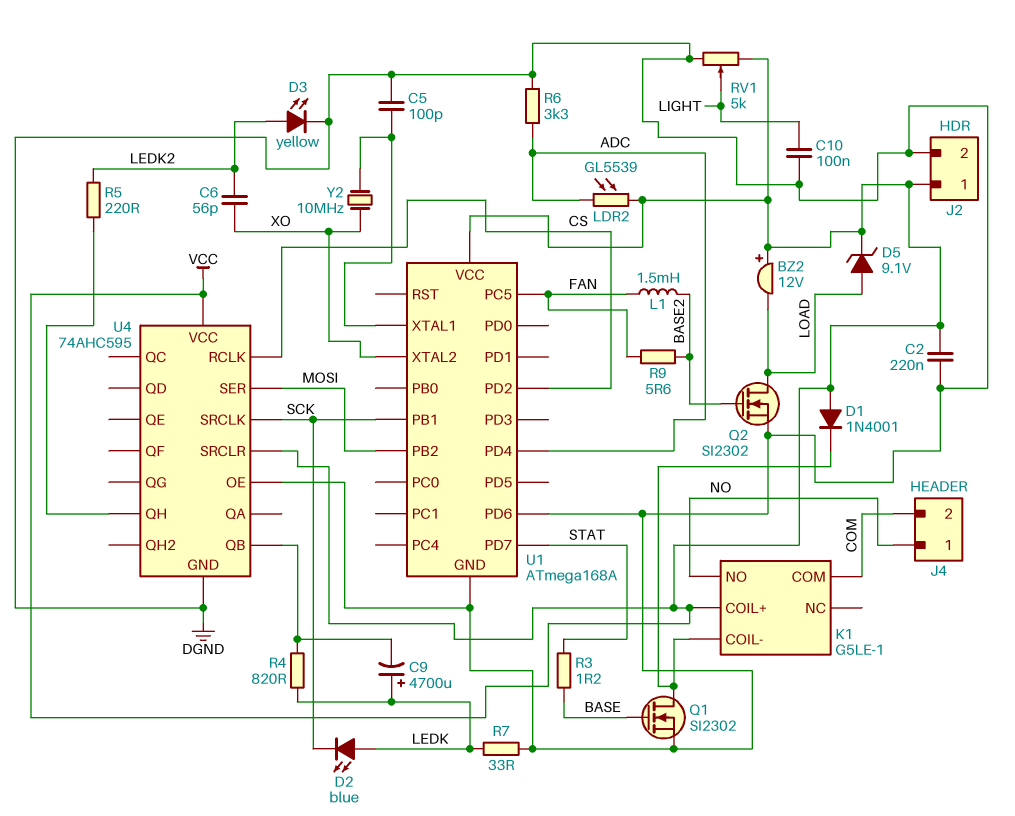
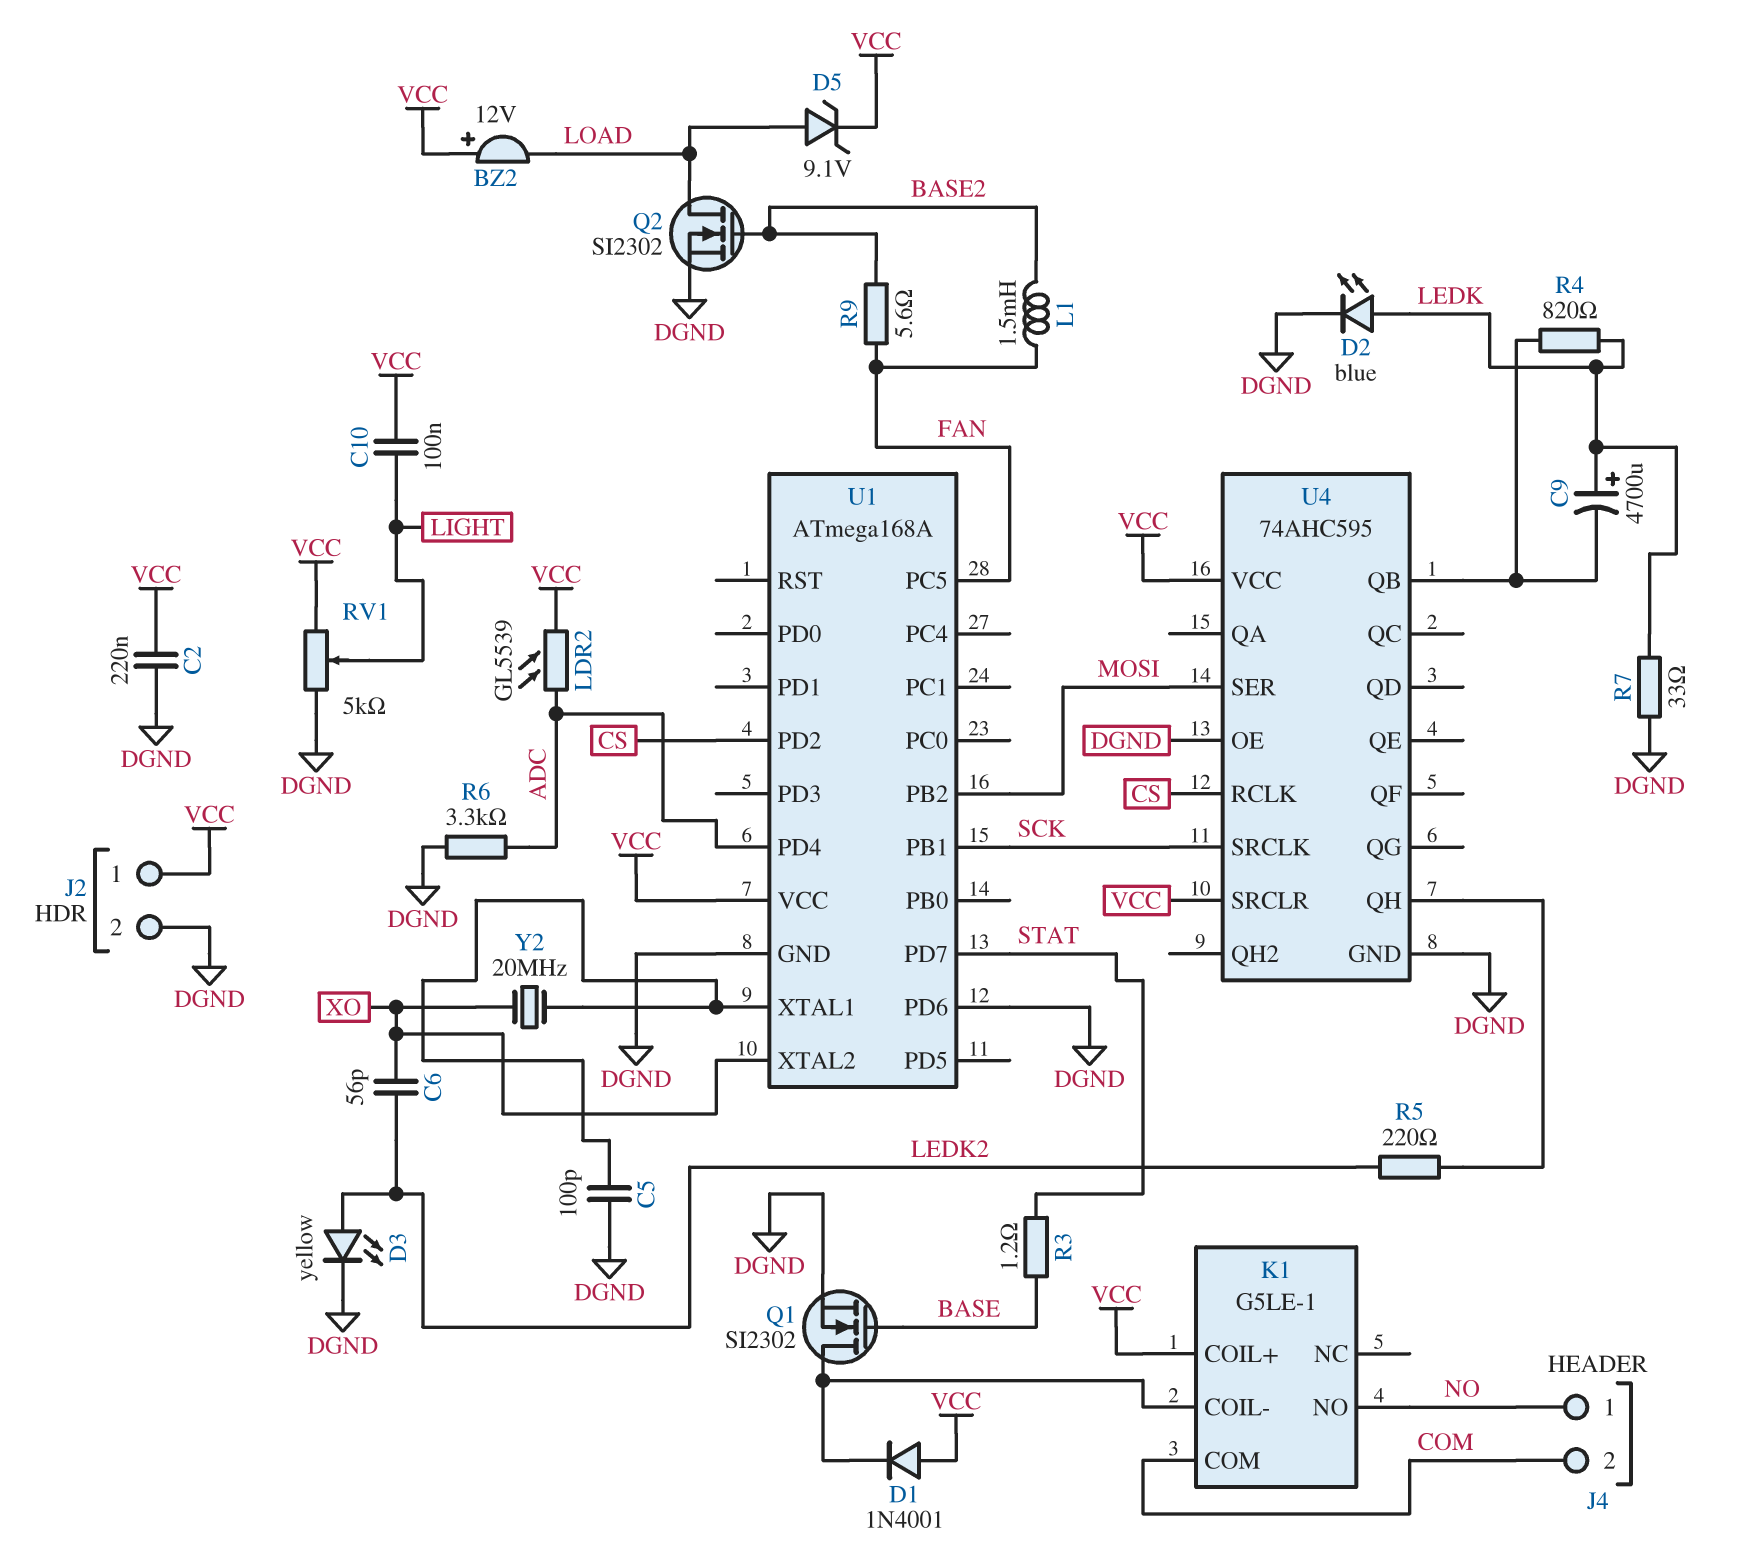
C10: 100nF (DGND, LIGHT) -> 100nF (LIGHT, VCC)
D2: LED blue (A LEDK, K SCK) -> LED blue (A LEDK, K DGND)
Y2: 10MHz (U1/XTAL1, XO) -> 20MHz (U1/XTAL1, XO)

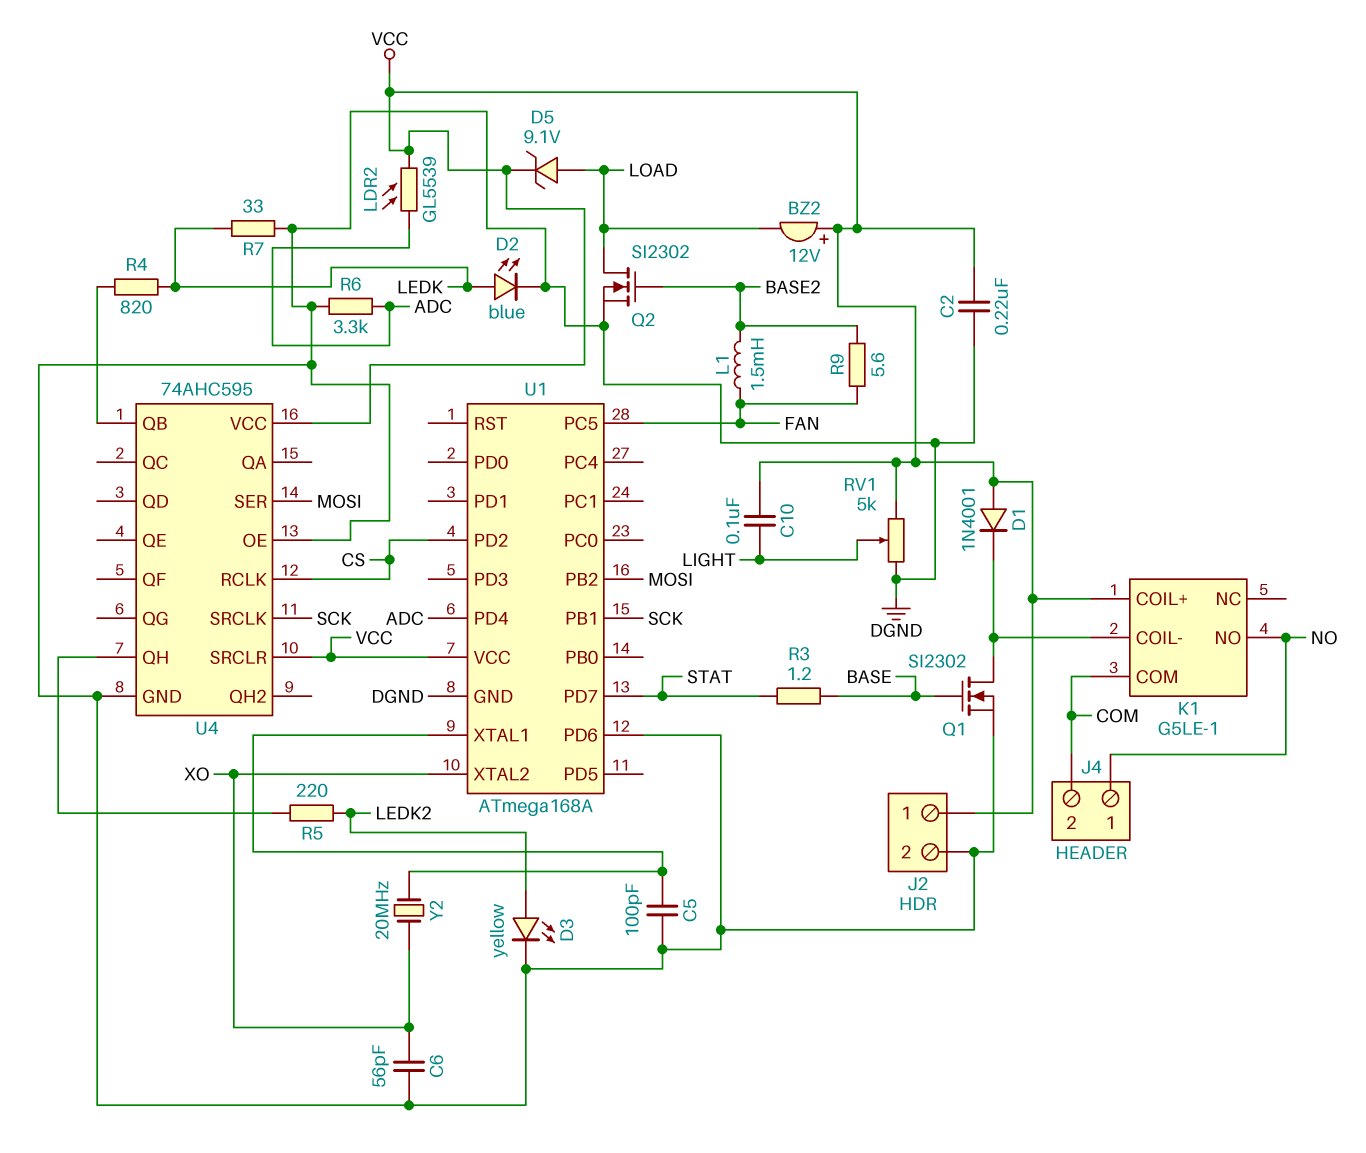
C6: 56pF (LEDK2, XO) -> 56pF (DGND, XO)
C9: 4700uF (plus LEDK, minus U4/QB) -> none

